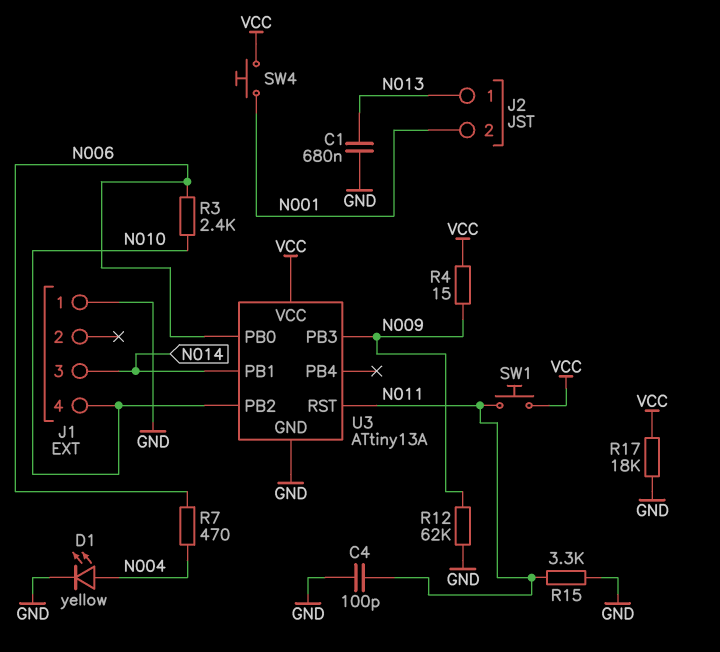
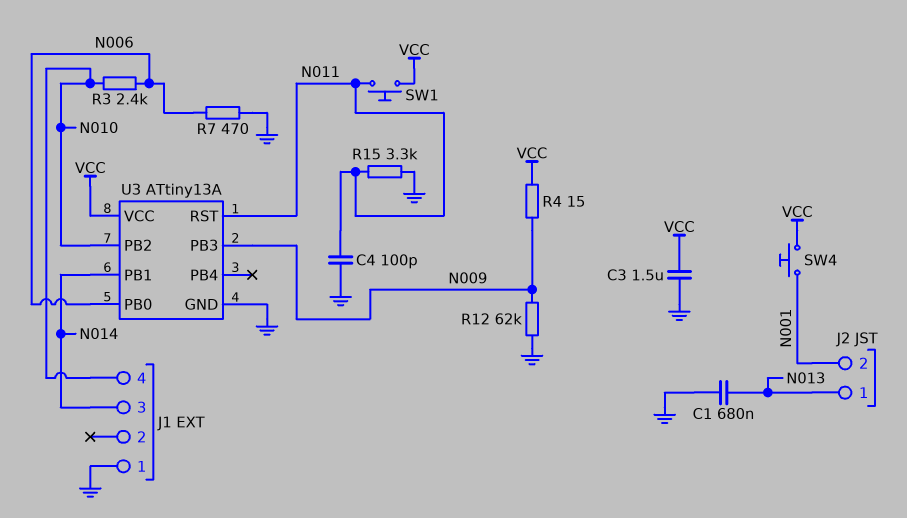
C3: none -> 1.5uF (GND, VCC)
D1: LED yellow (A N004, K GND) -> none
R7: 470 (N004, N006) -> 470 (GND, N006)
R17: 18k (GND, VCC) -> none

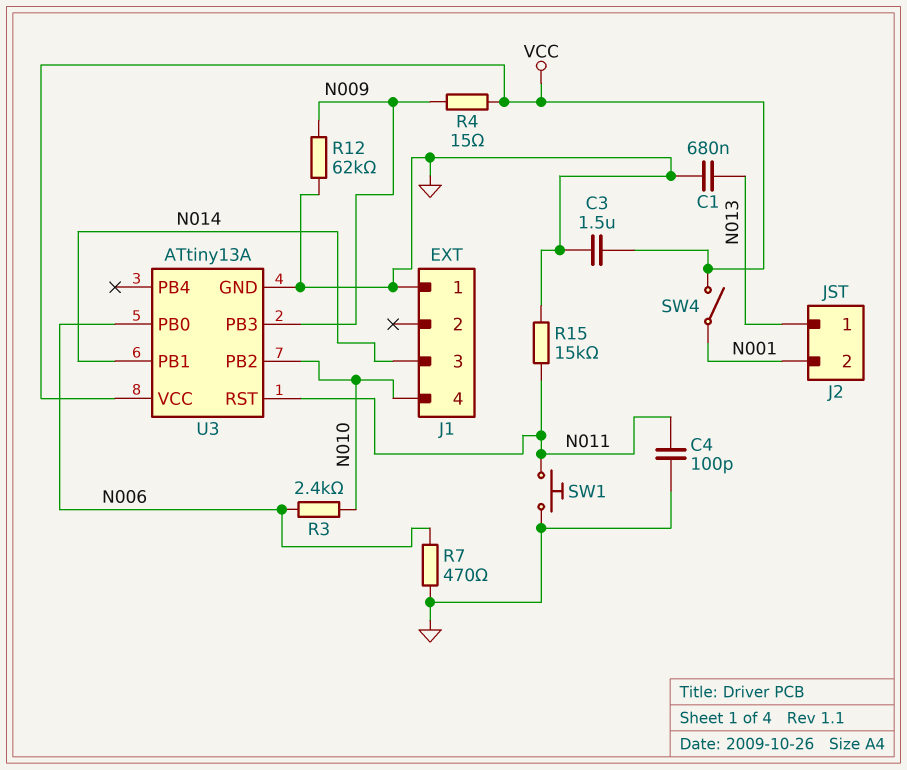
R15: 3.3k (GND, N011) -> 15k (GND, N011)
SW1: button (N011, VCC) -> button (GND, N011)
SW4: button (N001, VCC) -> switch (N001, VCC)

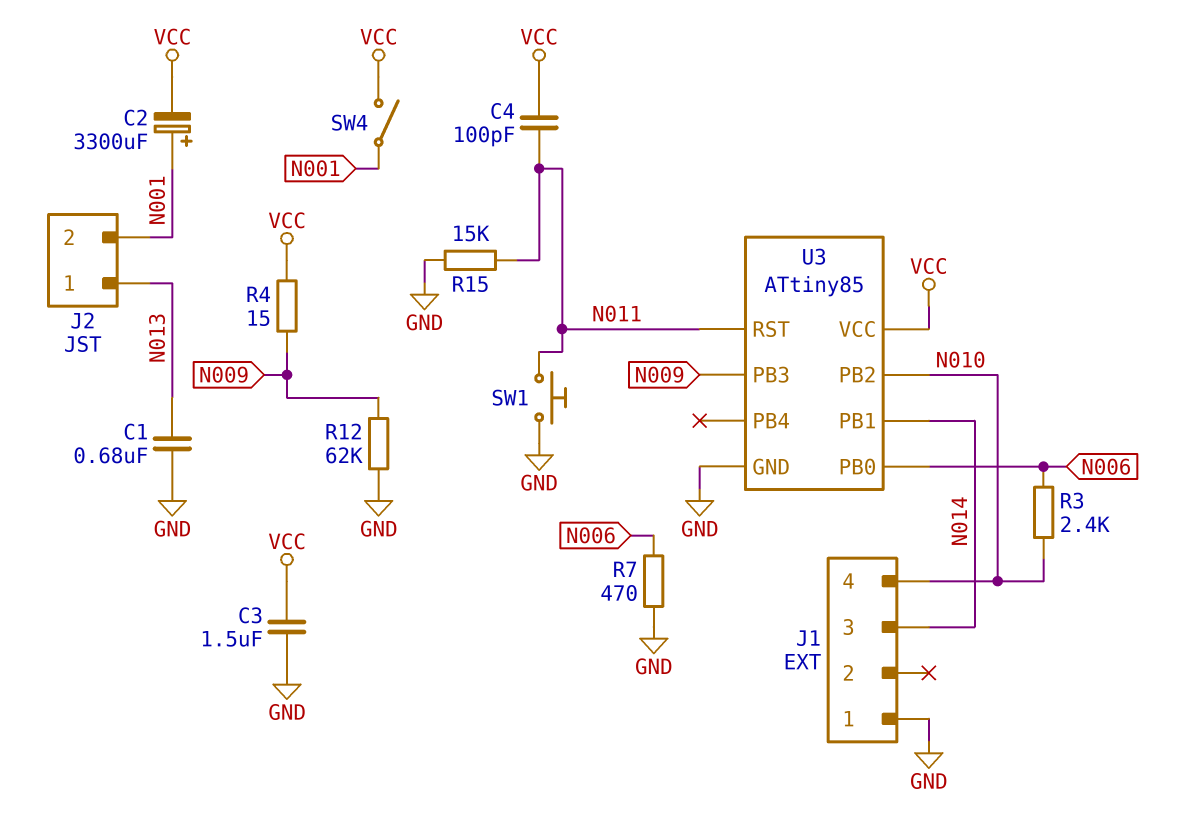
C2: none -> 3300uF (plus N001, minus VCC)
C4: 100pF (GND, N011) -> 100pF (N011, VCC)
U3: ATtiny13A -> ATtiny85

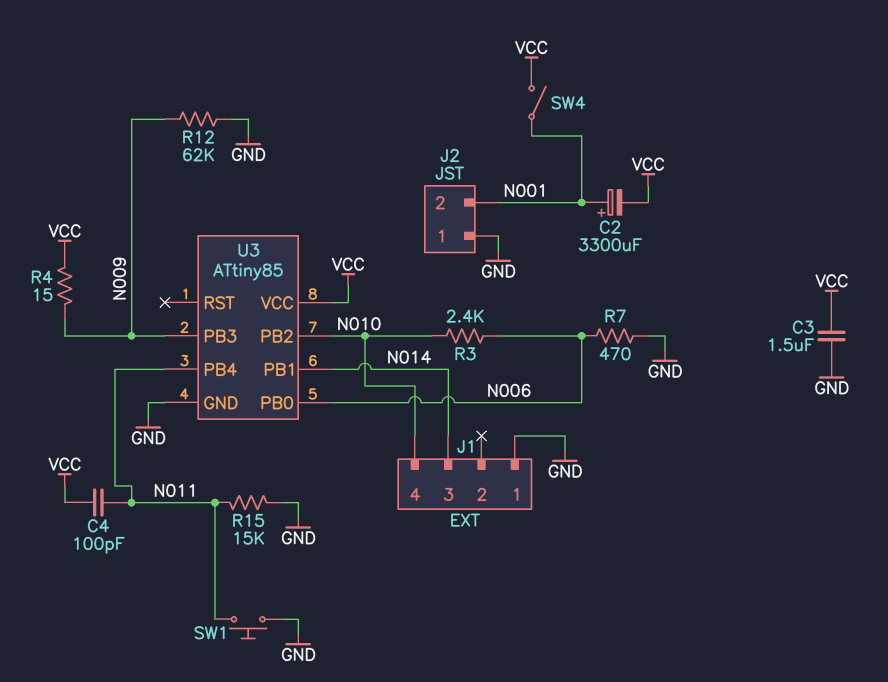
C1: 680nF (GND, N013) -> none
J2 pin 1: N013 -> GND
U3 pin PB4: none -> N011
U3 pin RST: N011 -> none

